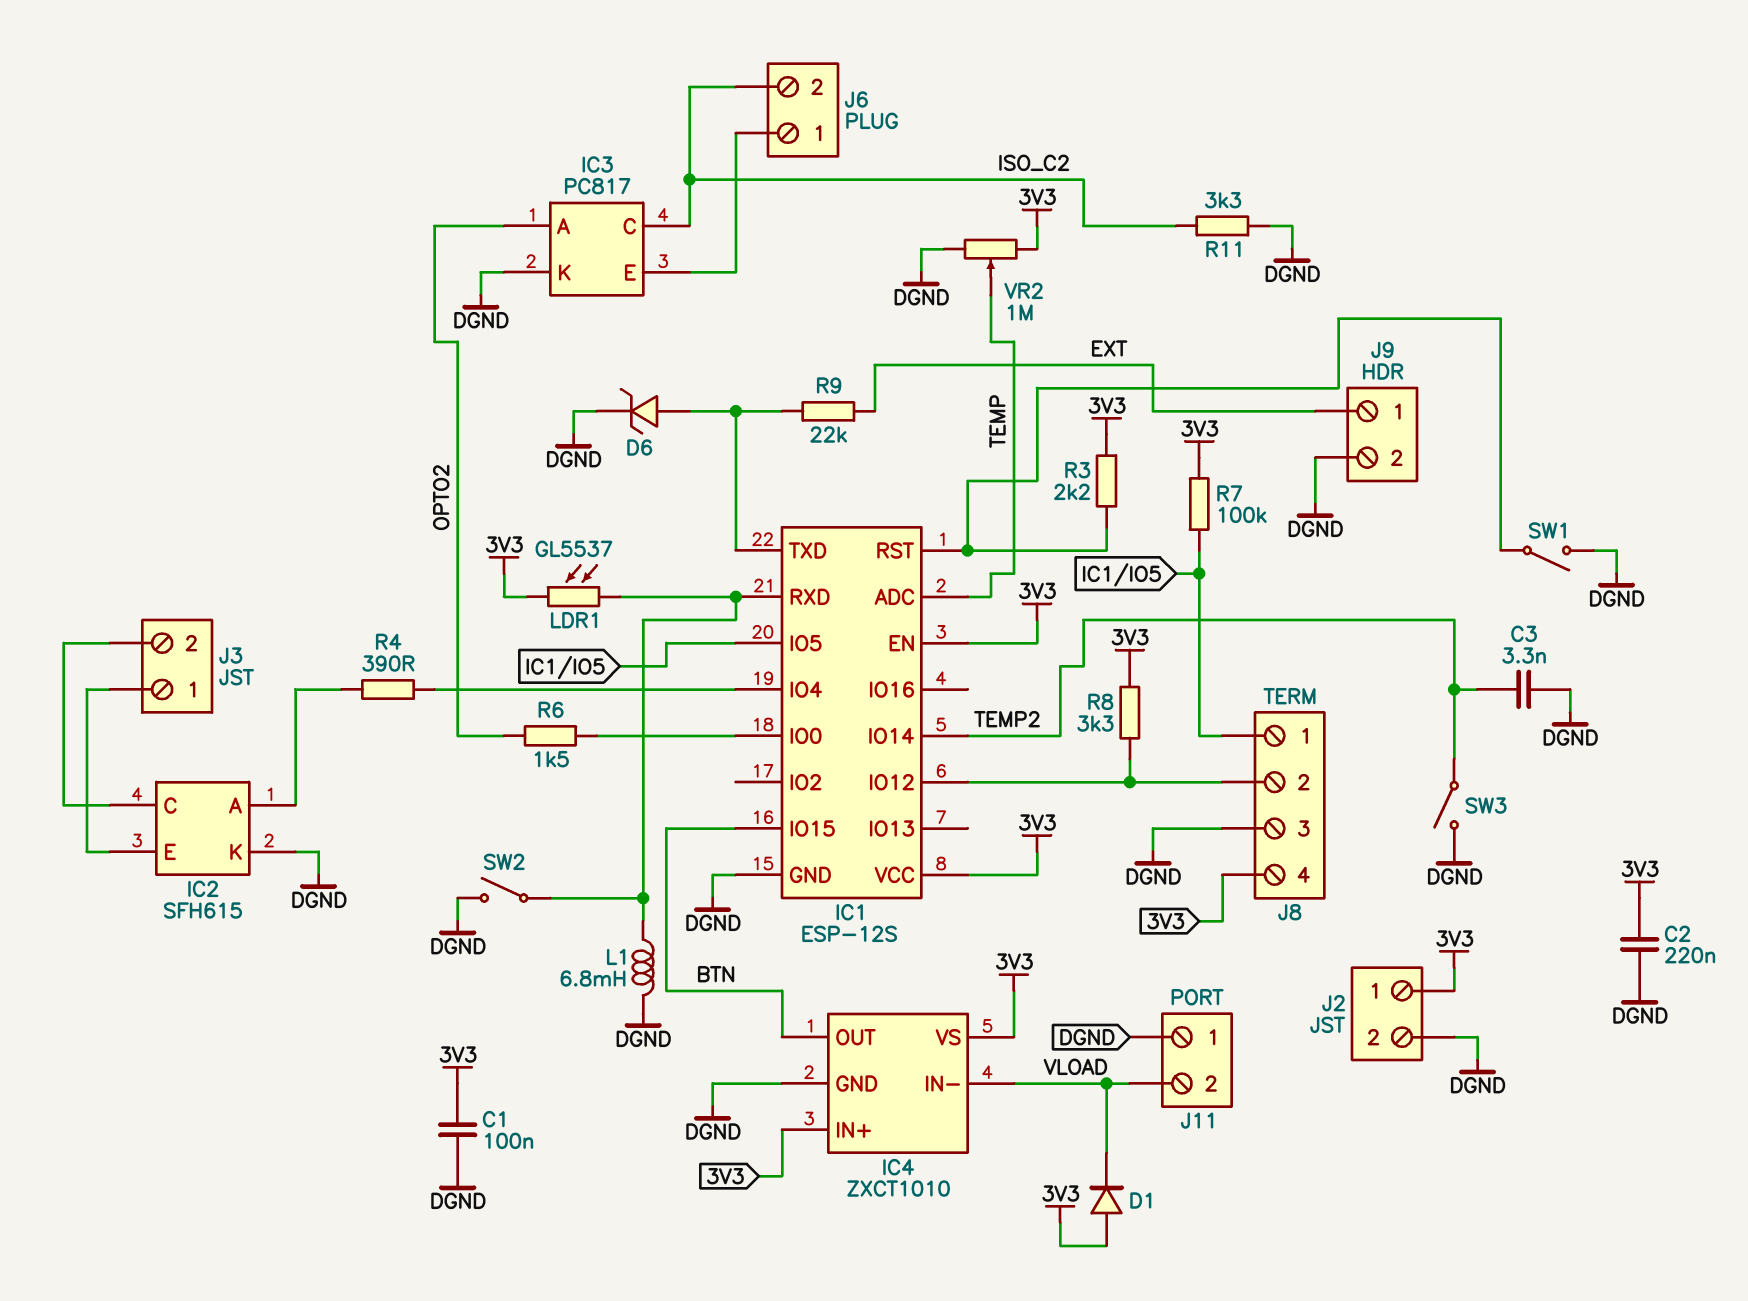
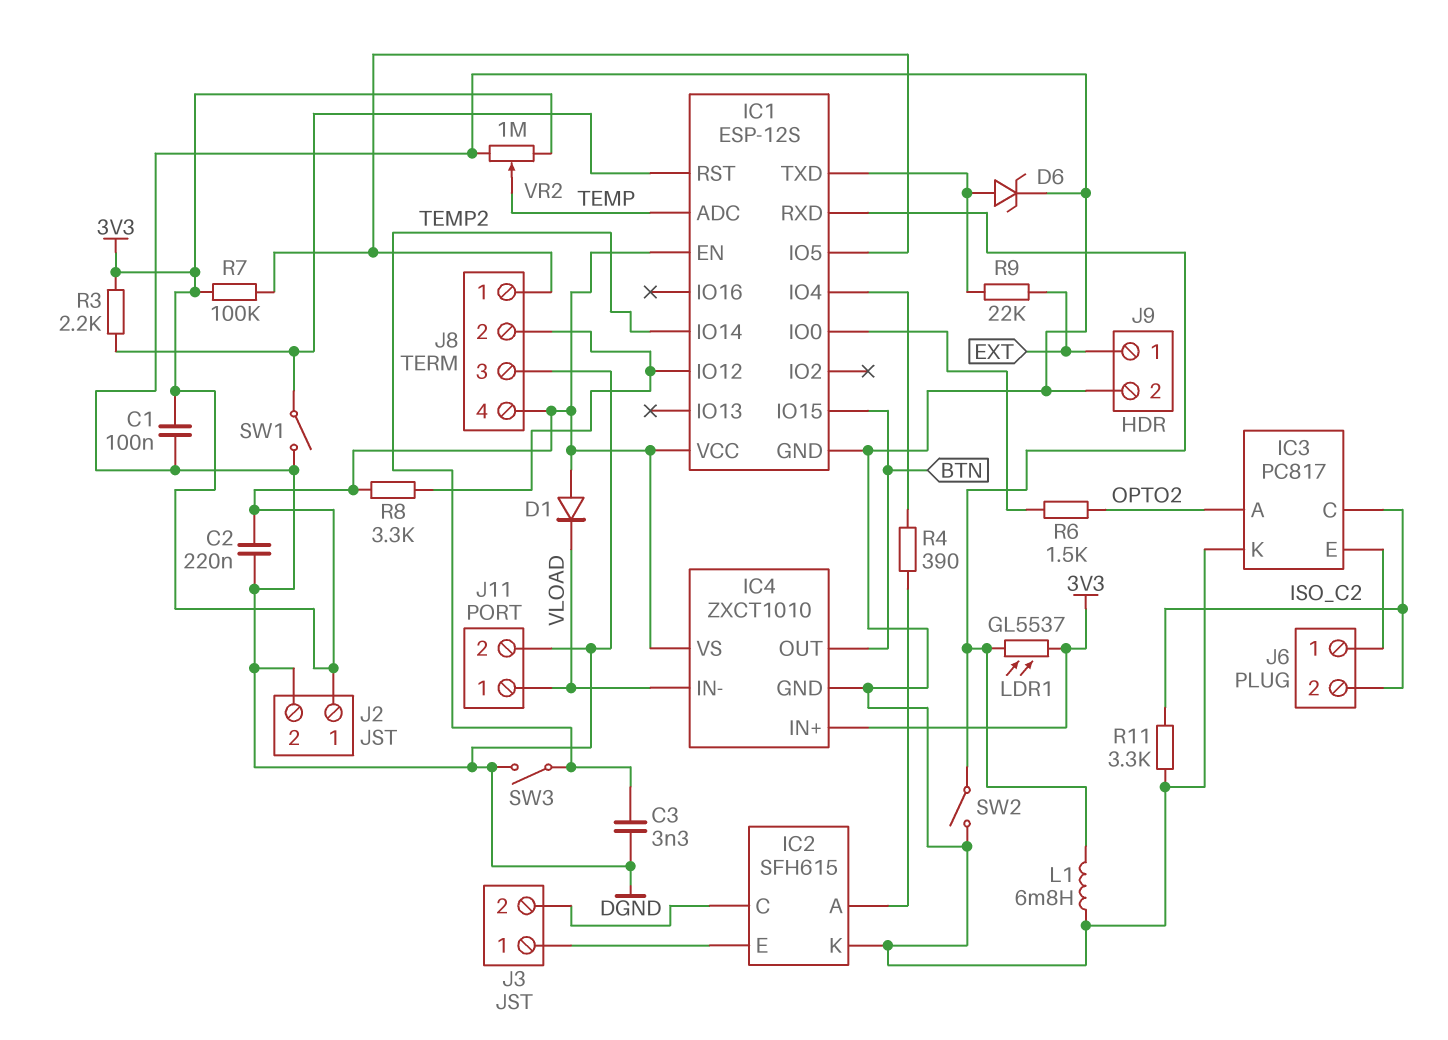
J11 pin 1: DGND -> VLOAD
J11 pin 2: VLOAD -> DGND

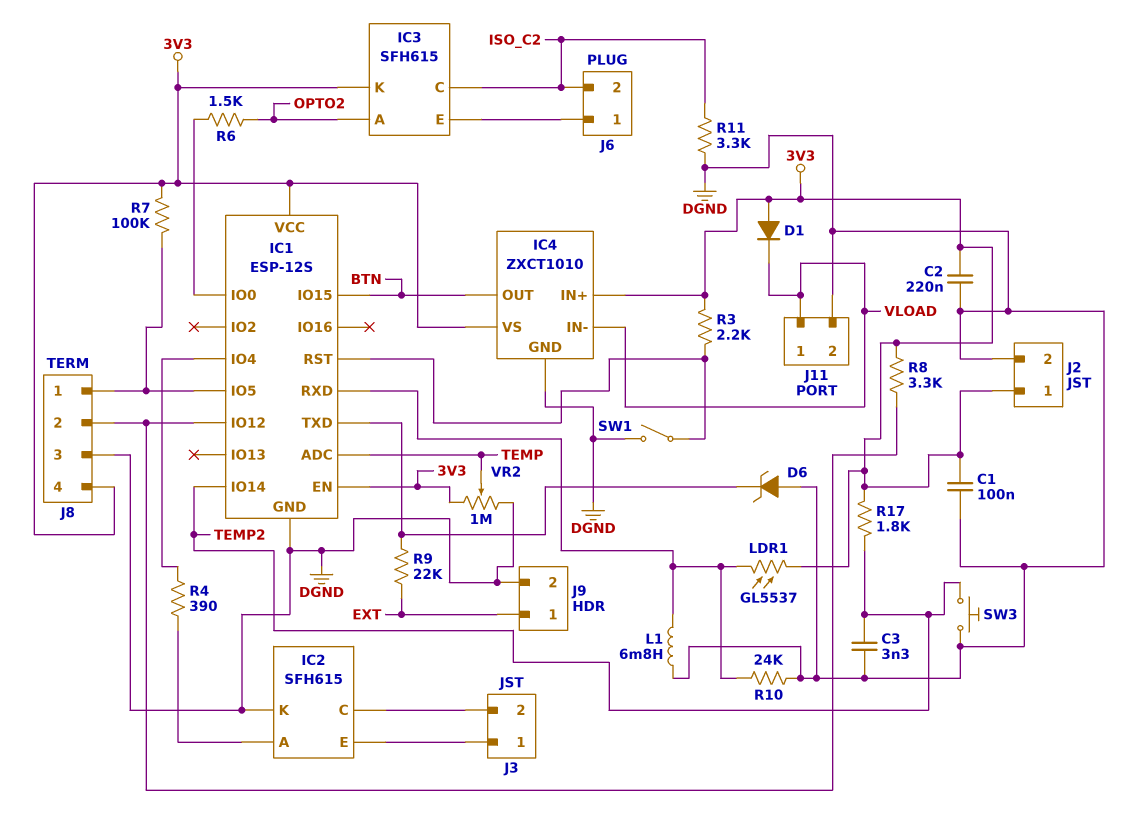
D6: zener (A IC1/TXD, K DGND) -> zener (A DGND, K IC1/TXD)
IC3: PC817 -> SFH615
IC3 pin K: DGND -> 3V3
R10: none -> 24k (DGND, IC1/RXD)
R17: none -> 1.8k (3V3, TEMP2)
SW2: switch (DGND, IC1/RXD) -> none
SW3: switch (DGND, TEMP2) -> button (DGND, TEMP2)

